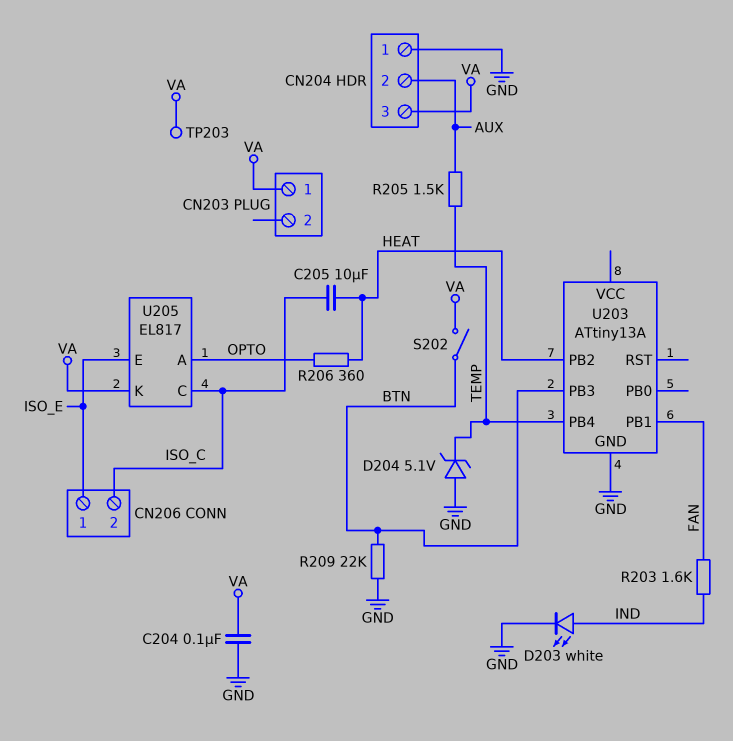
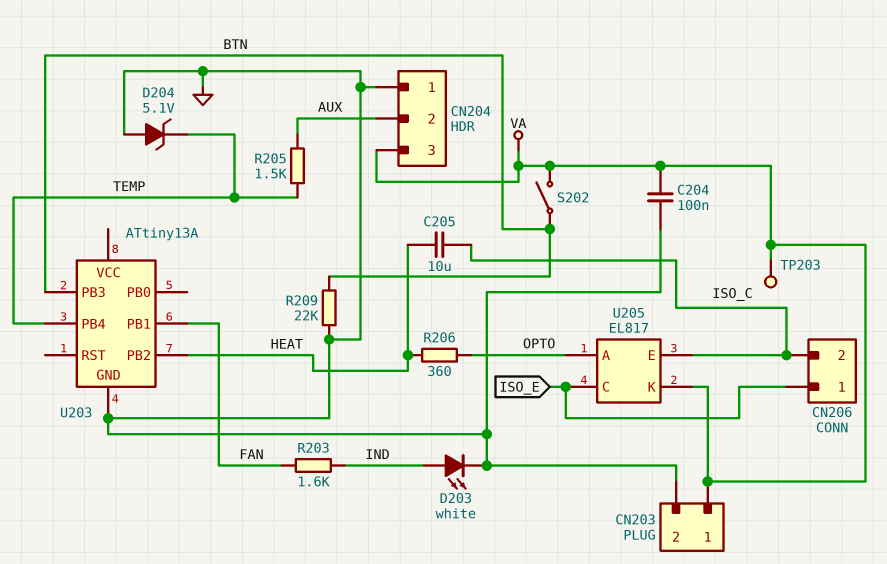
CN203 pin 2: none -> GND
U205 pin C: ISO_C -> ISO_E
U205 pin E: ISO_E -> ISO_C

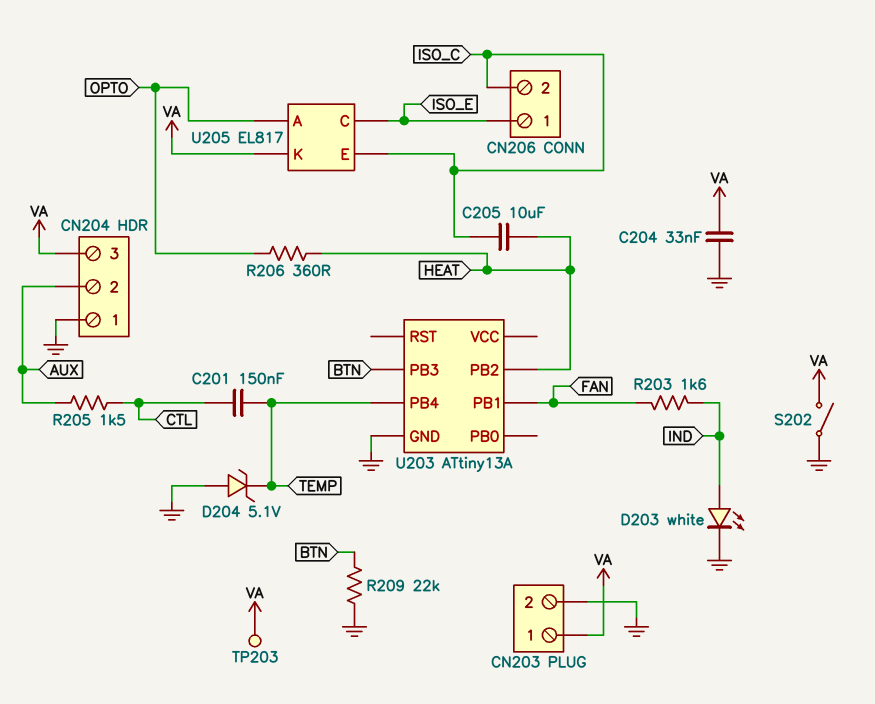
C201: none -> 150nF (CTL, TEMP)
C204: 100nF (GND, VA) -> 33nF (GND, VA)
R205: 1.5k (AUX, TEMP) -> 1.5k (AUX, CTL)
S202: switch (BTN, VA) -> switch (GND, VA)

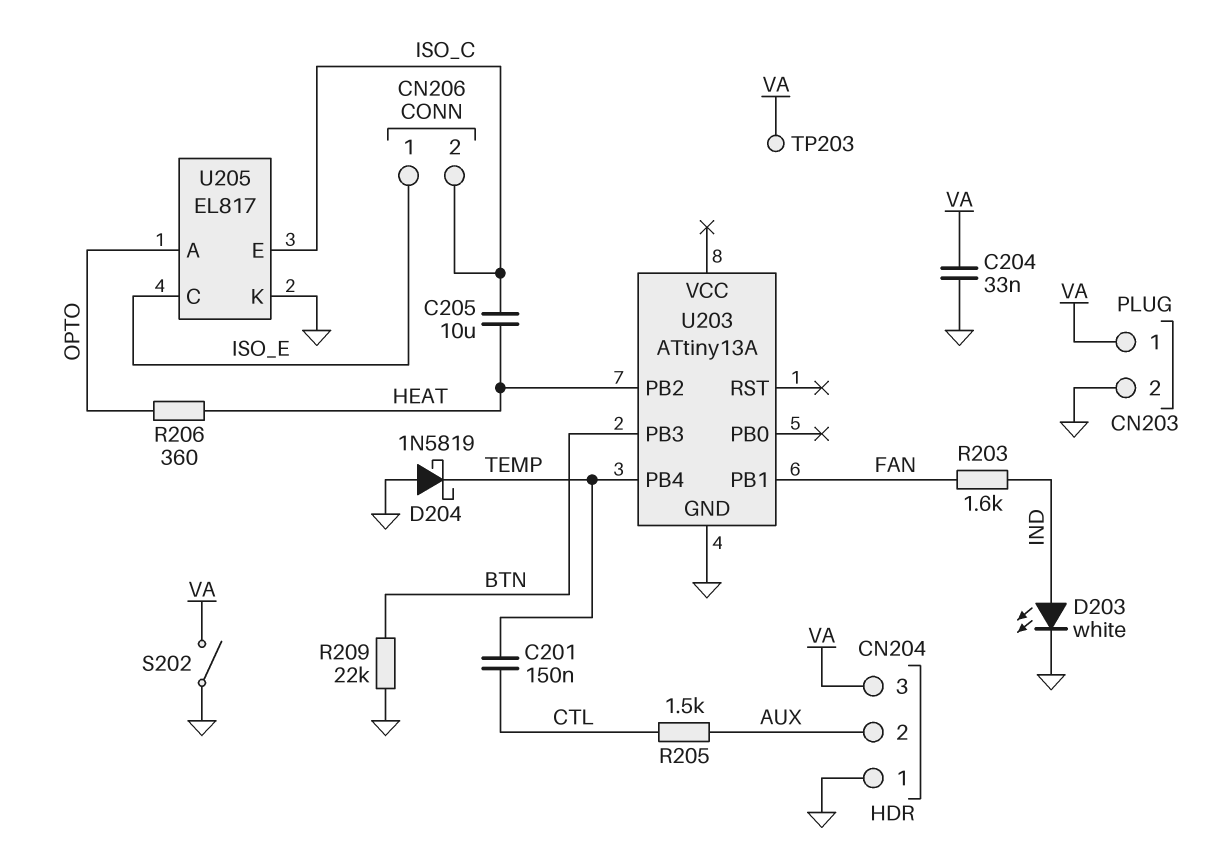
D204: zener 5.1V (A GND, K TEMP) -> schottky 1N5819 (A GND, K TEMP)
U205 pin K: VA -> GND

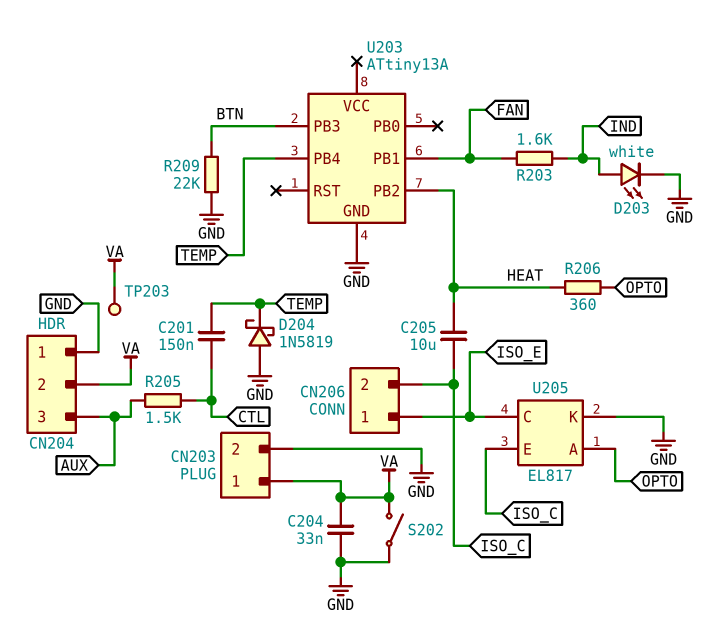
CN204 pin 2: AUX -> VA
CN204 pin 3: VA -> AUX

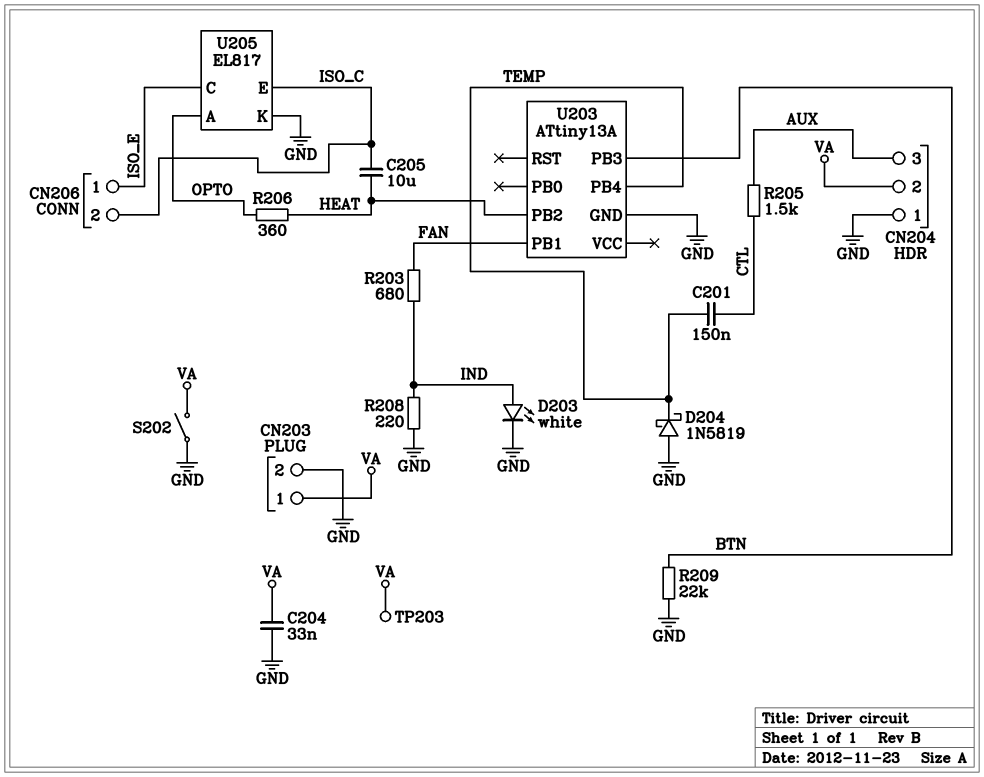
R203: 1.6k (FAN, IND) -> 680 (FAN, IND)
R208: none -> 220 (GND, IND)

